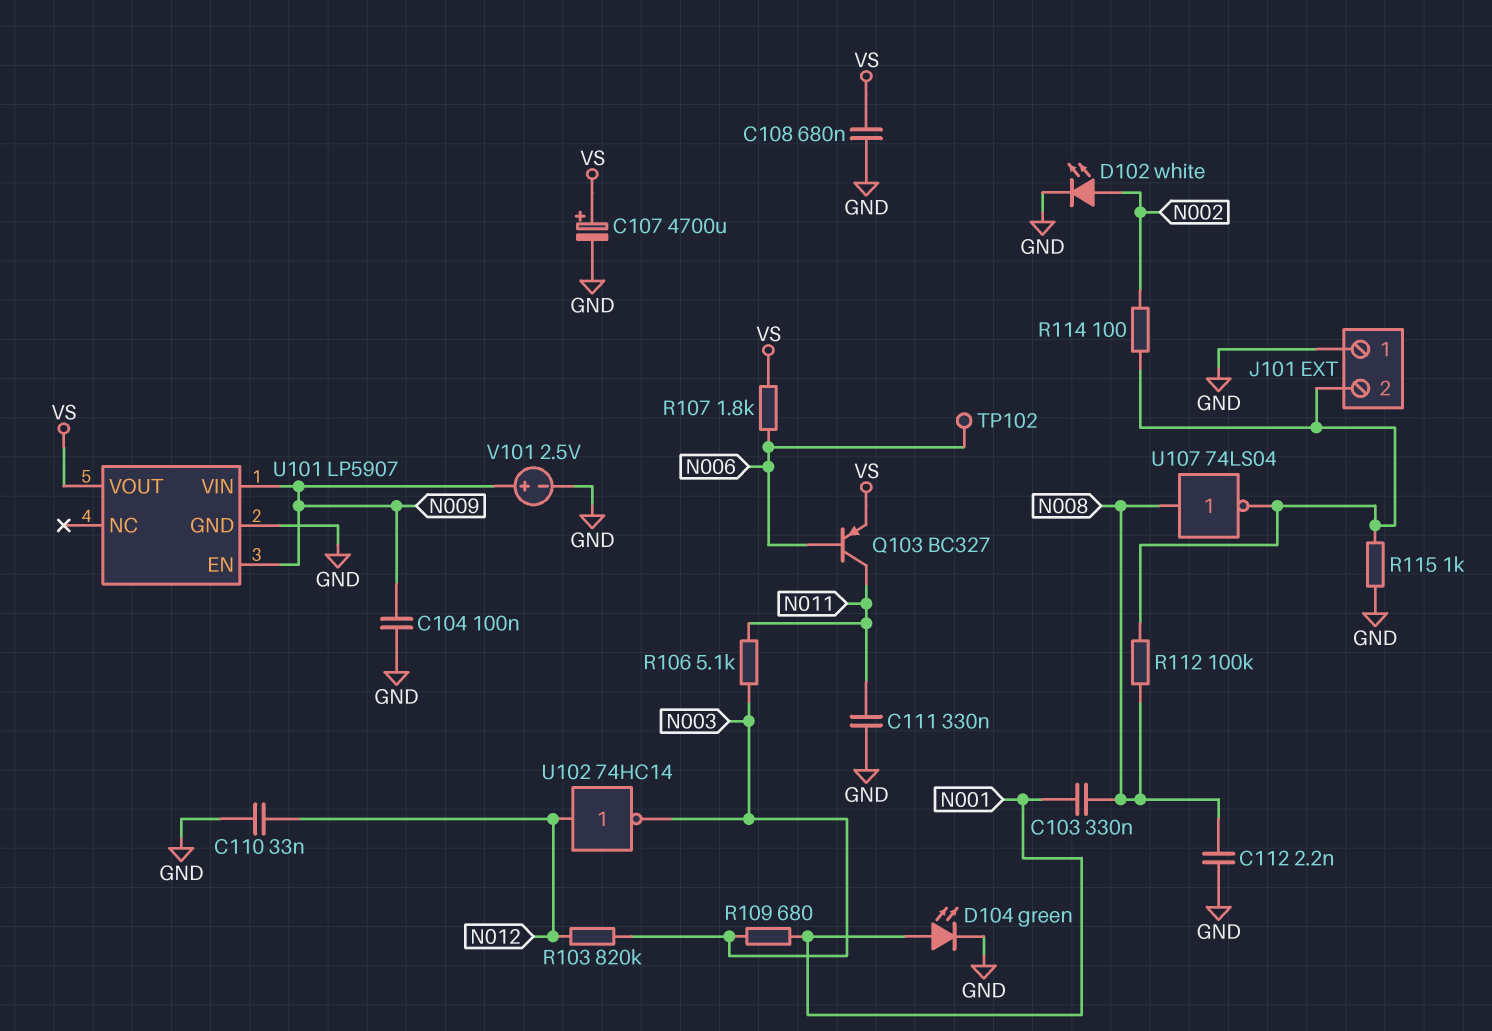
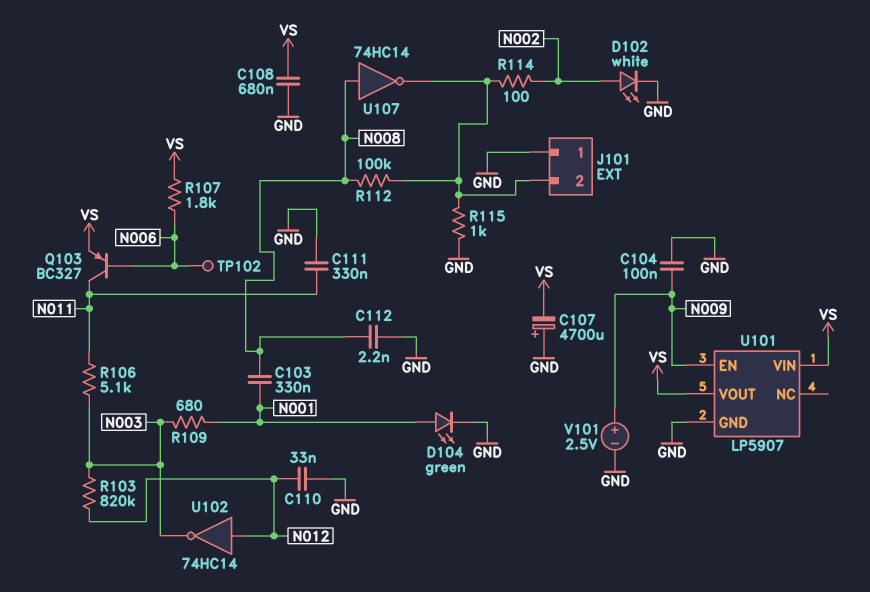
C107: 4700uF (plus VS, minus GND) -> 4700uF (plus GND, minus VS)
U101 pin VIN: N009 -> VS
U107: NOT 74LS04 (in N008, out J101/2) -> NOT 74HC14 (in N008, out J101/2)

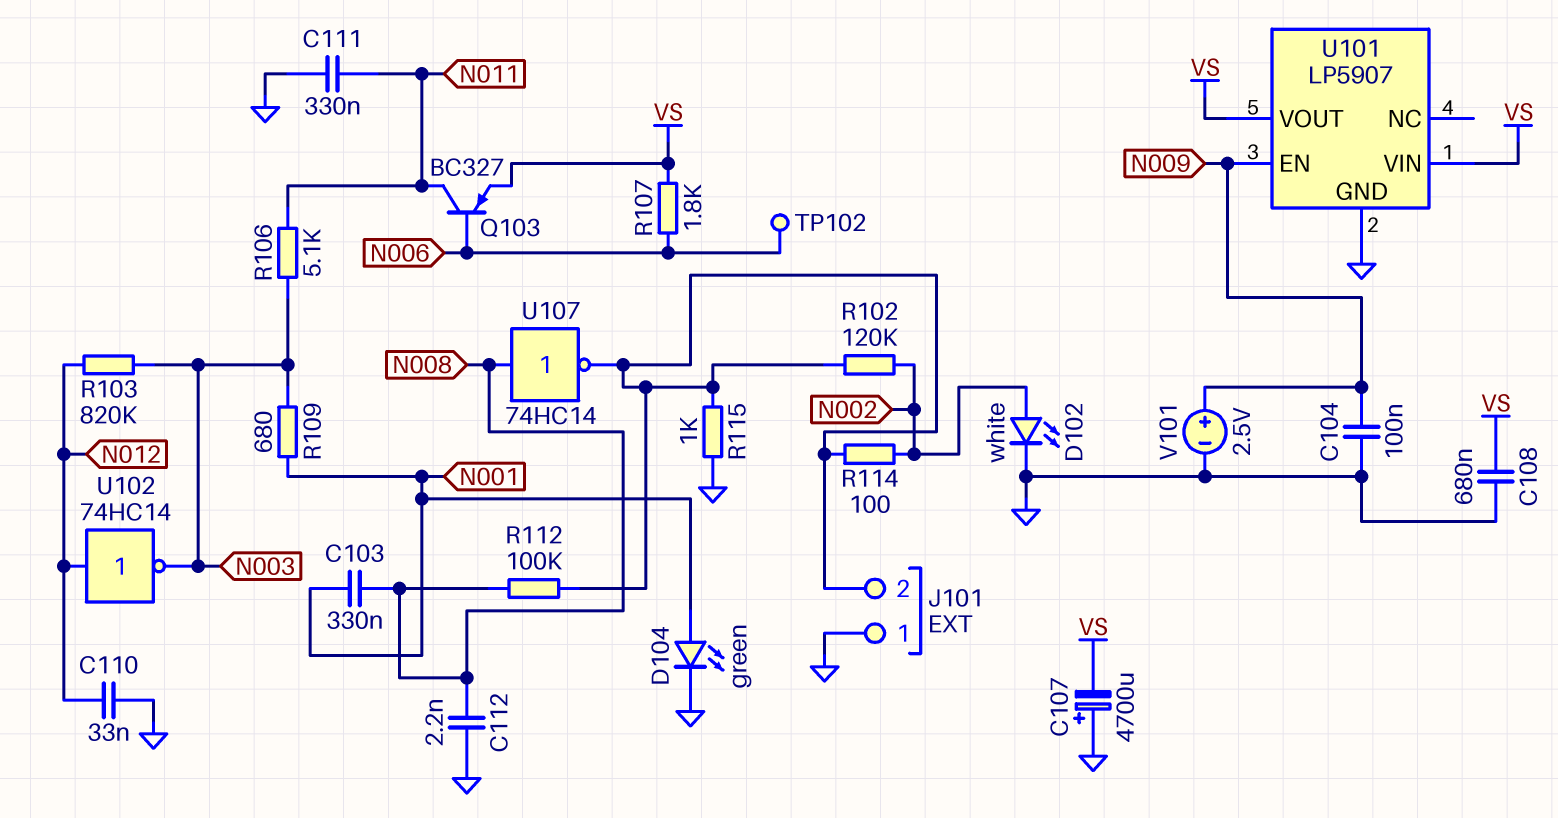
R102: none -> 120k (J101/2, N002)

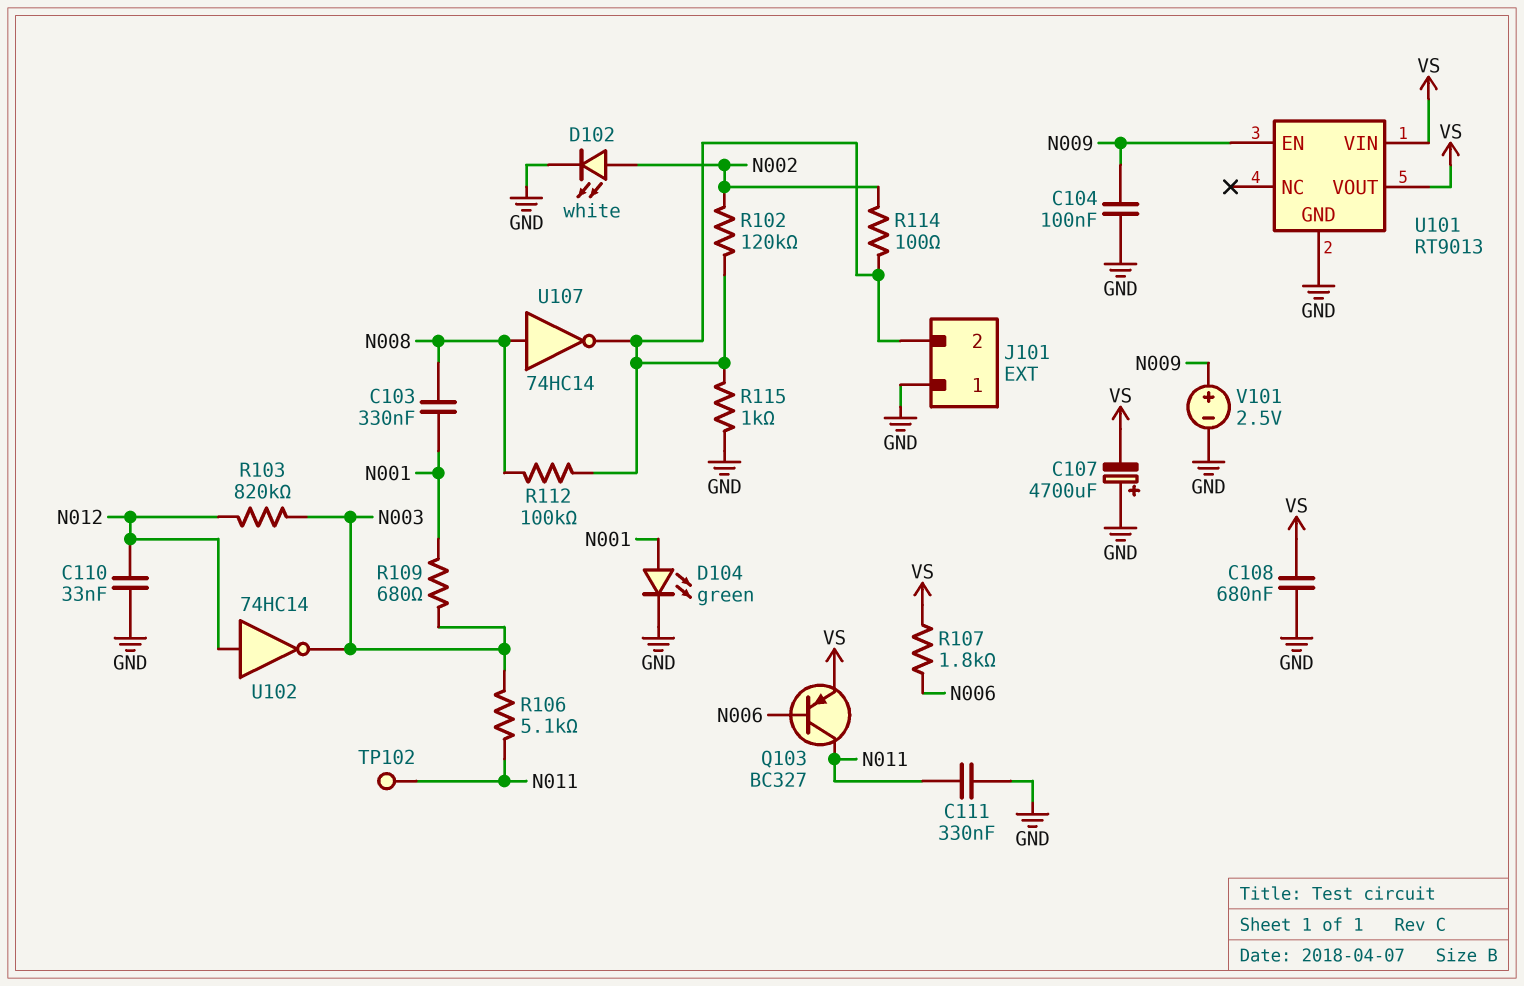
C112: 2.2nF (GND, N008) -> none
TP102: test point (N006) -> test point (N011)
U101: LP5907 -> RT9013

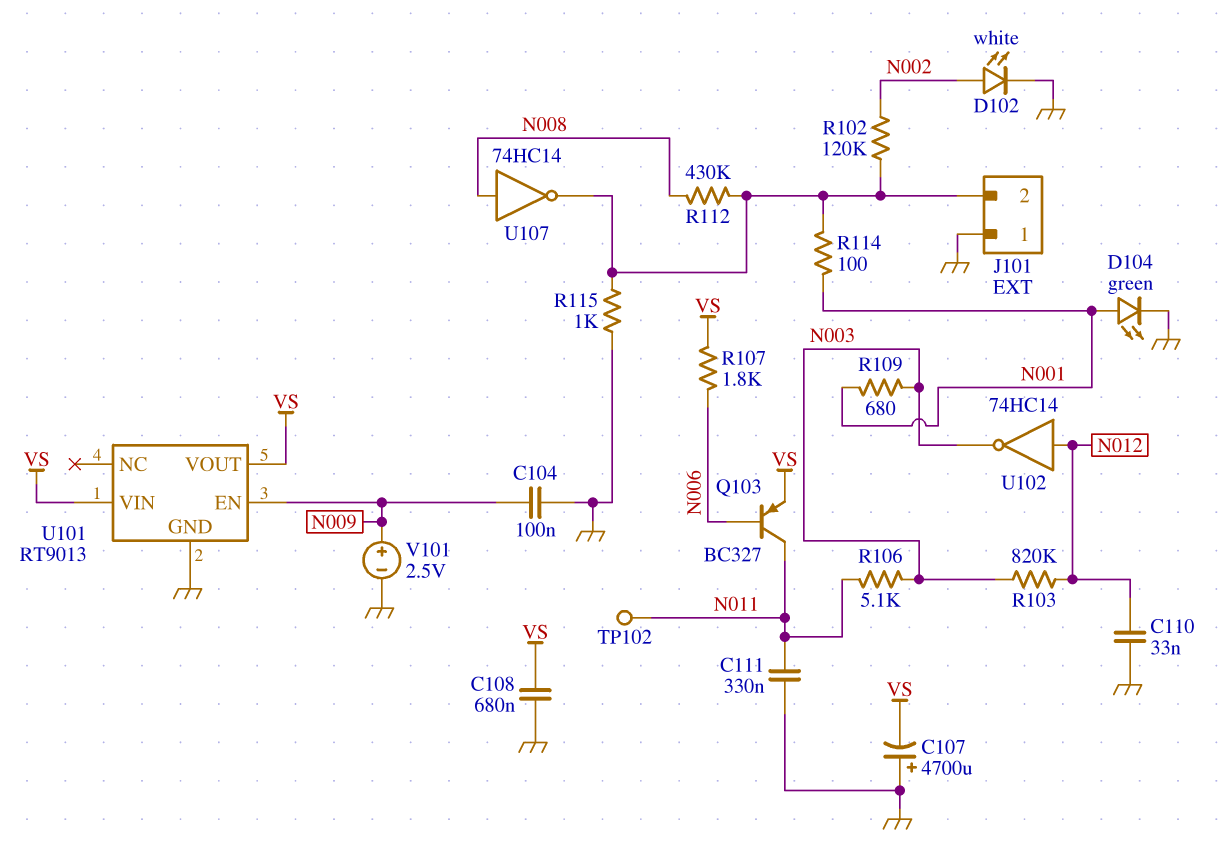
C103: 330nF (N001, N008) -> none
R112: 100k (J101/2, N008) -> 430k (J101/2, N008)
R114: 100 (J101/2, N002) -> 100 (J101/2, N001)

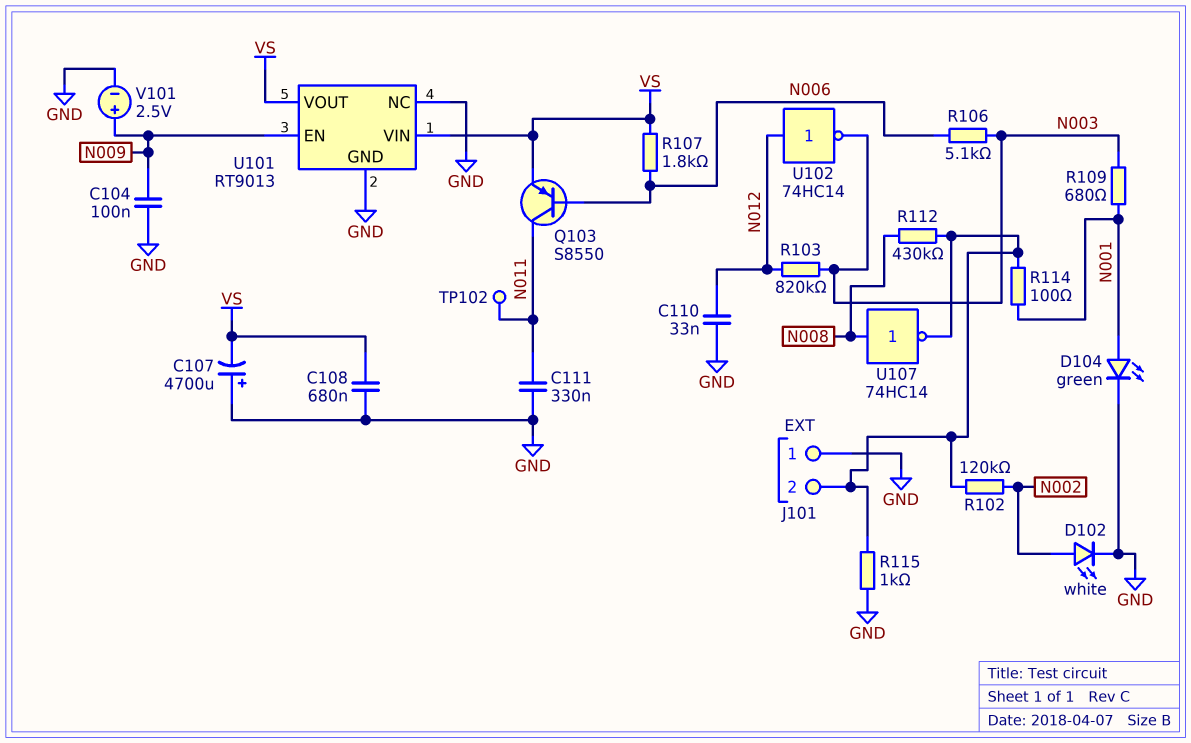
Q103: PNP BC327 (B N006, C N011, E VS) -> PNP S8550 (B N006, C N011, E VS)
R106: 5.1k (N003, N011) -> 5.1k (N003, N006)
U101 pin NC: none -> GND

